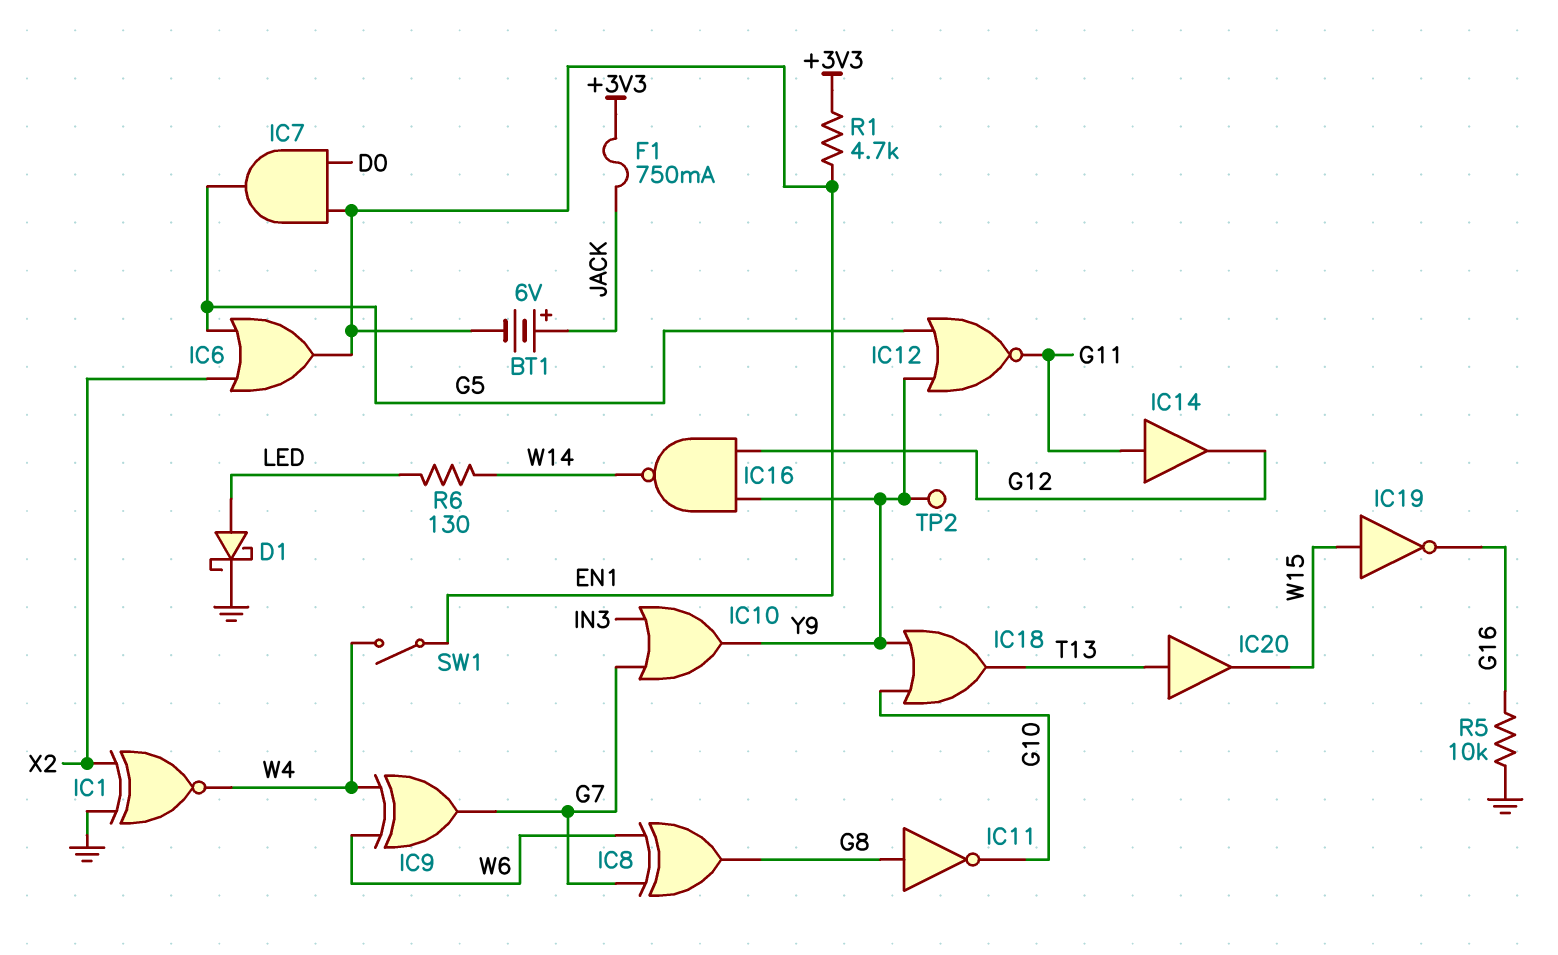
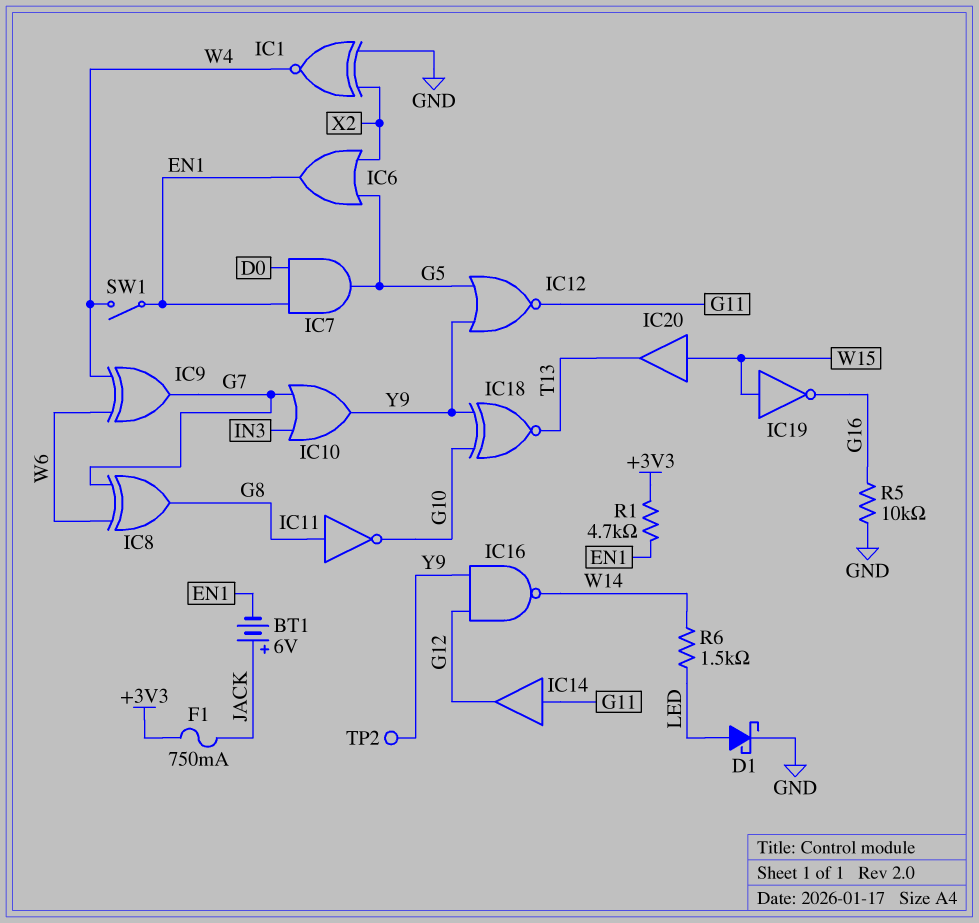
IC18: OR (in G10, in Y9, out T13) -> XNOR (in G10, in Y9, out T13)
IC20: buffer (in T13, out W15) -> buffer (in W15, out T13)
R6: 130 (LED, W14) -> 1.5k (LED, W14)

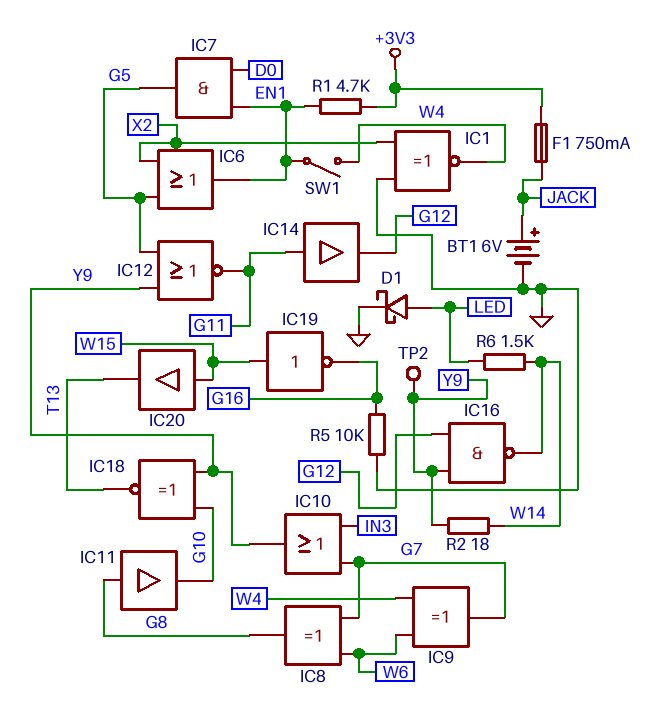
BT1: 6V (plus JACK, minus EN1) -> 6V (plus JACK, minus GND)
IC11: NOT (in G8, out G10) -> buffer (in G8, out G10)
R2: none -> 18 (W14, Y9)

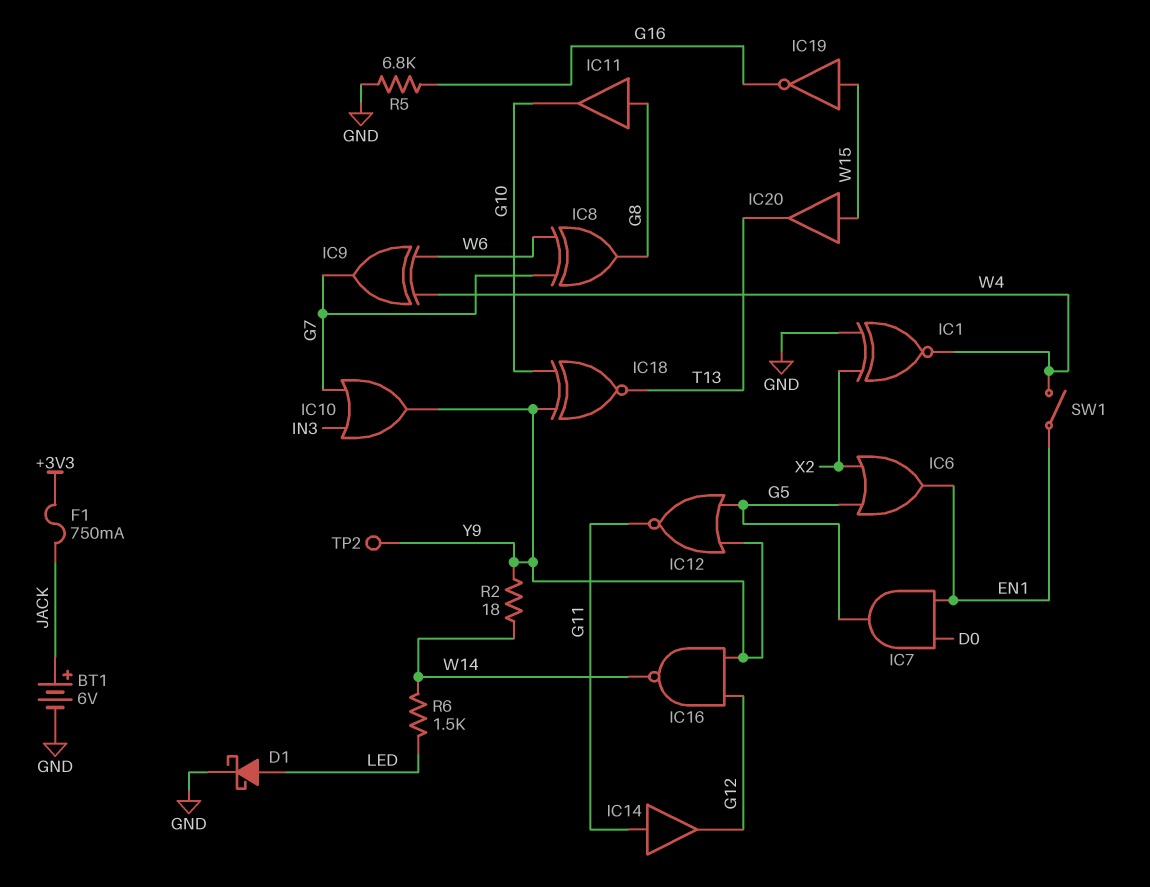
R1: 4.7k (+3V3, EN1) -> none
R5: 10k (G16, GND) -> 6.8k (G16, GND)

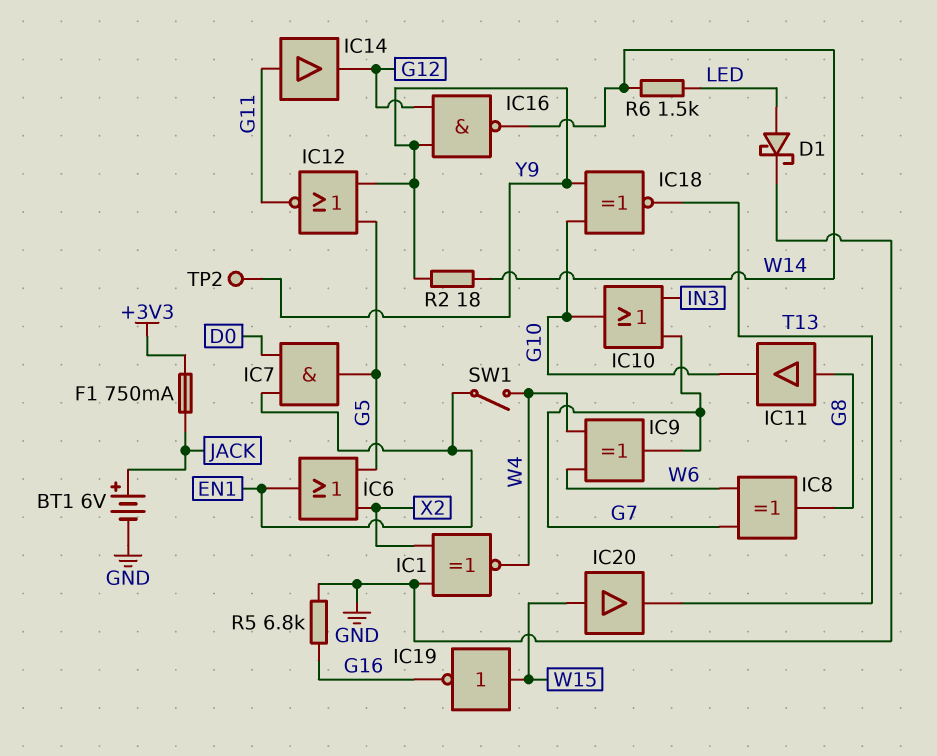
IC10: OR (in G7, in IN3, out Y9) -> OR (in G7, in IN3, out G10)

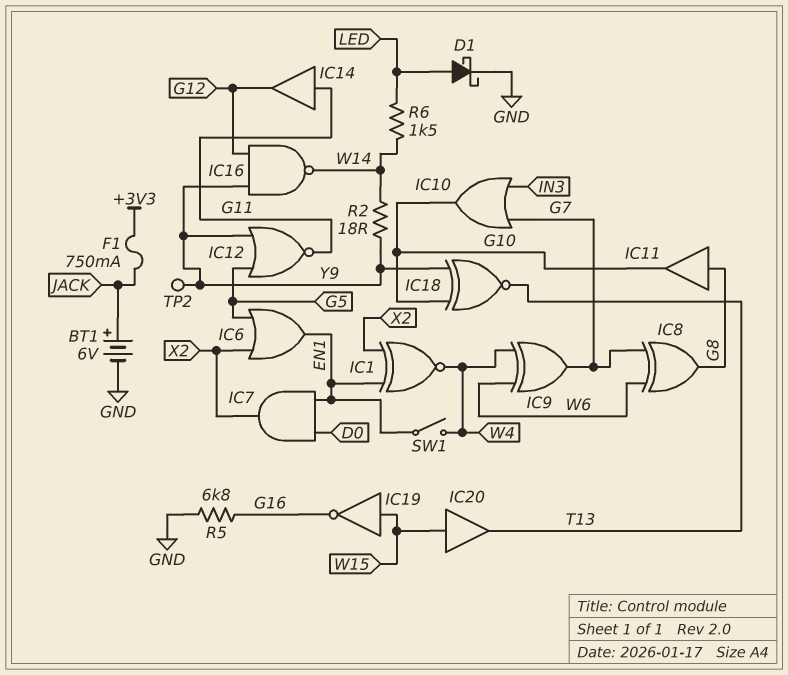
IC1: XNOR (in GND, in X2, out W4) -> XNOR (in EN1, in X2, out W4)
IC7: AND (in D0, in EN1, out G5) -> AND (in D0, in EN1, out X2)

